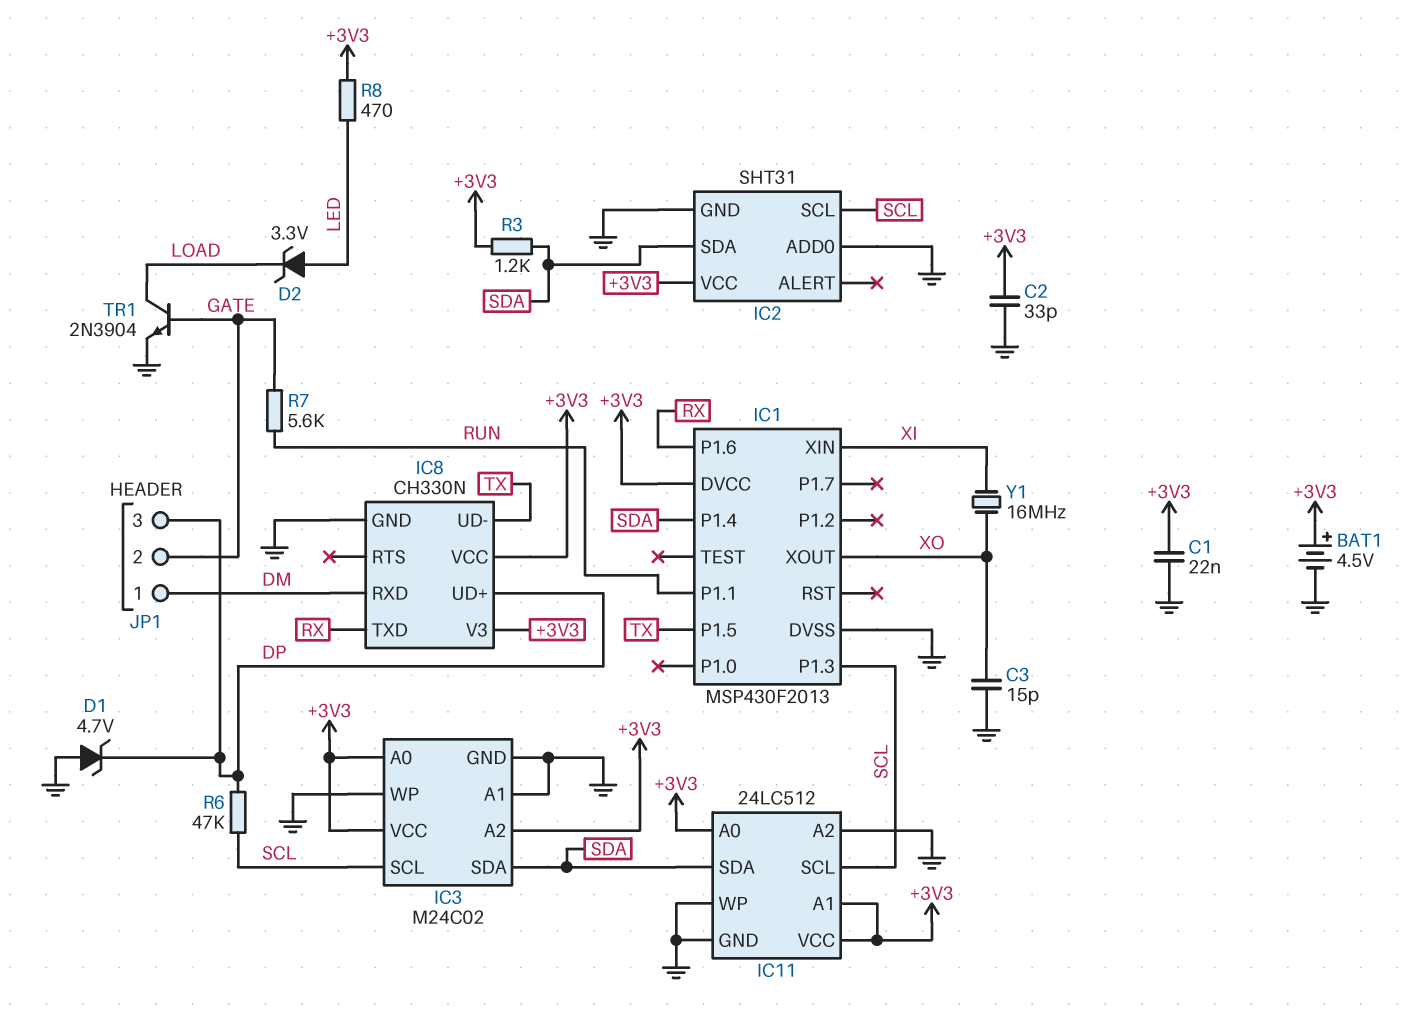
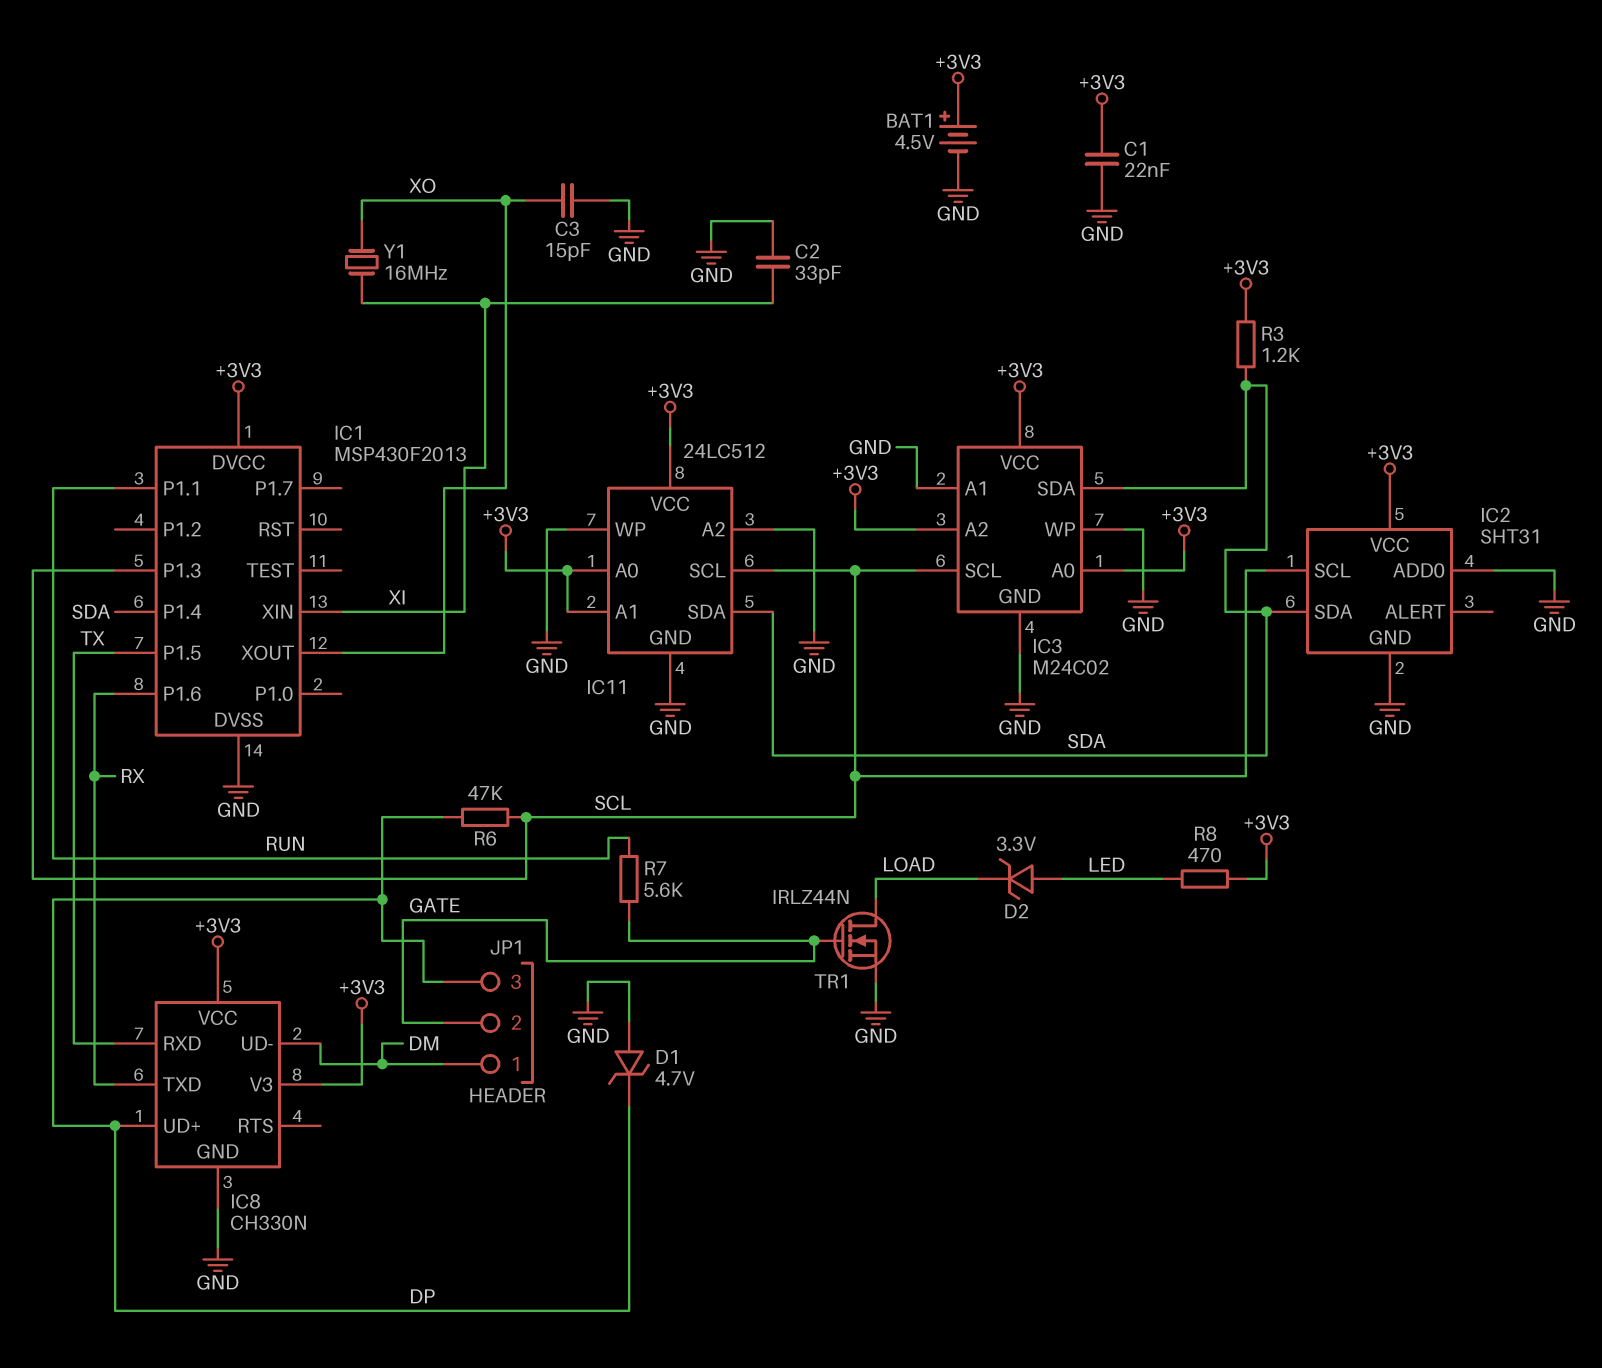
C2: 33pF (+3V3, GND) -> 33pF (GND, XI)
IC8 pin RXD: DM -> TX
IC8 pin UD-: TX -> DM
TR1: NPN 2N3904 (B GATE, C LOAD, E GND) -> NMOS IRLZ44N (G GATE, D LOAD, S GND)

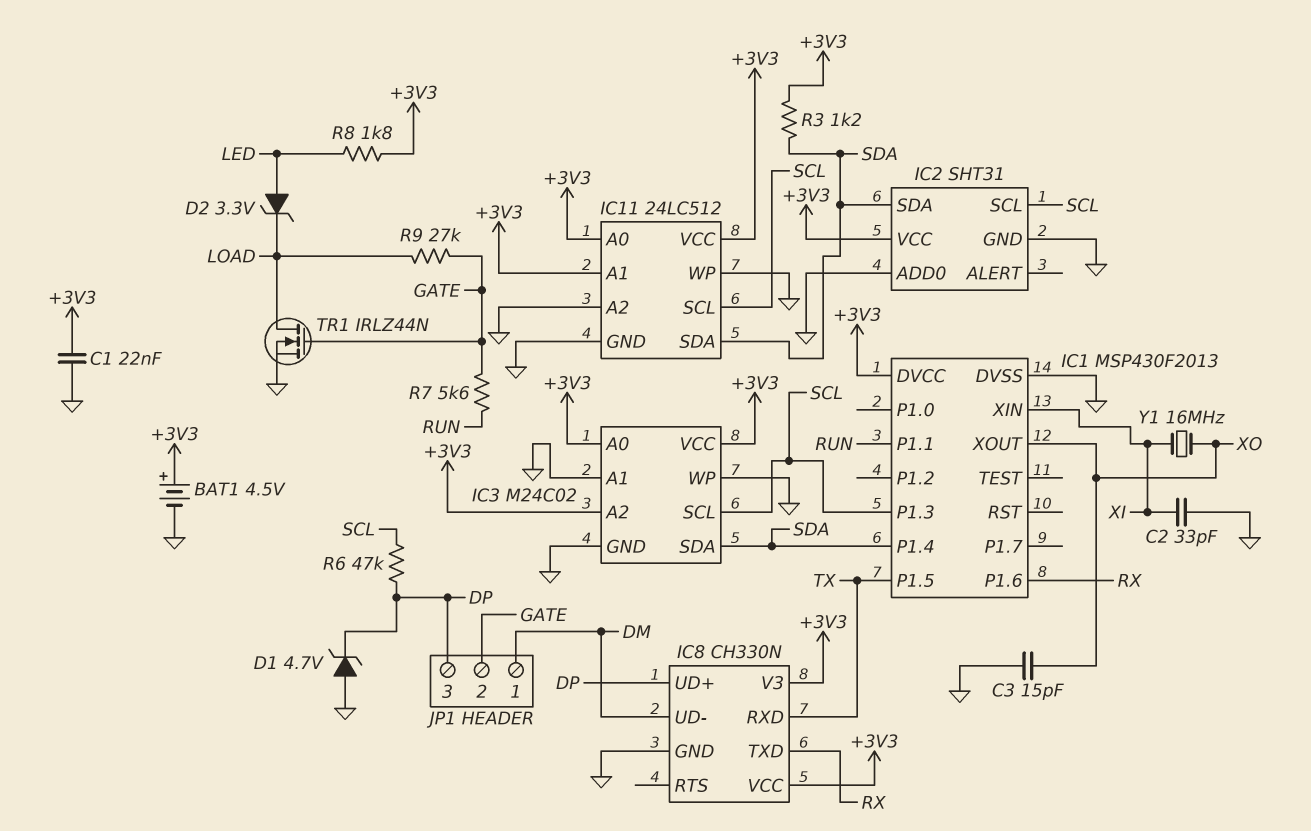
R8: 470 (+3V3, LED) -> 1.8k (+3V3, LED)
R9: none -> 27k (GATE, LOAD)

